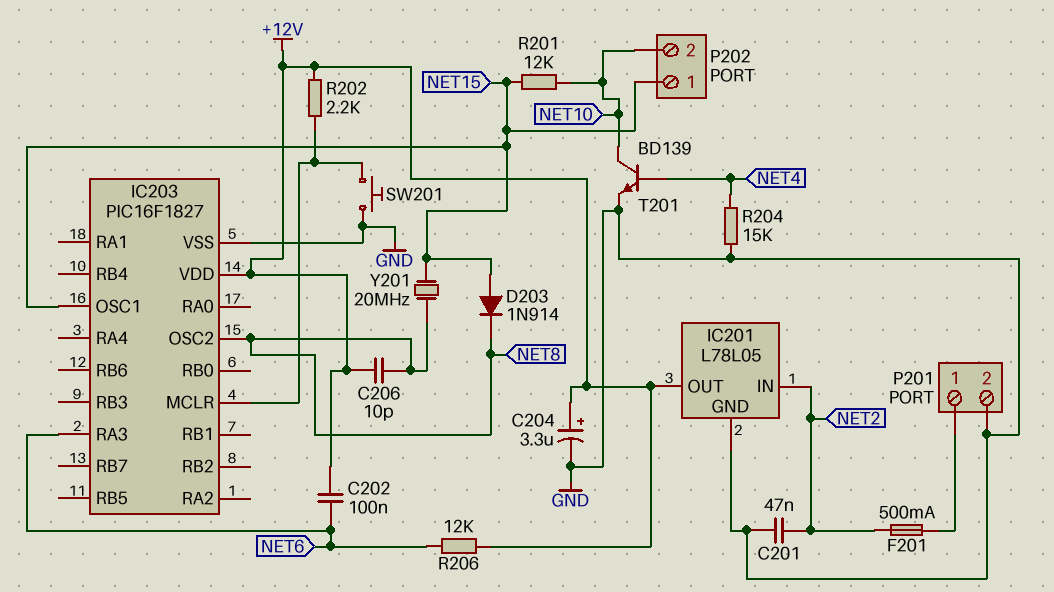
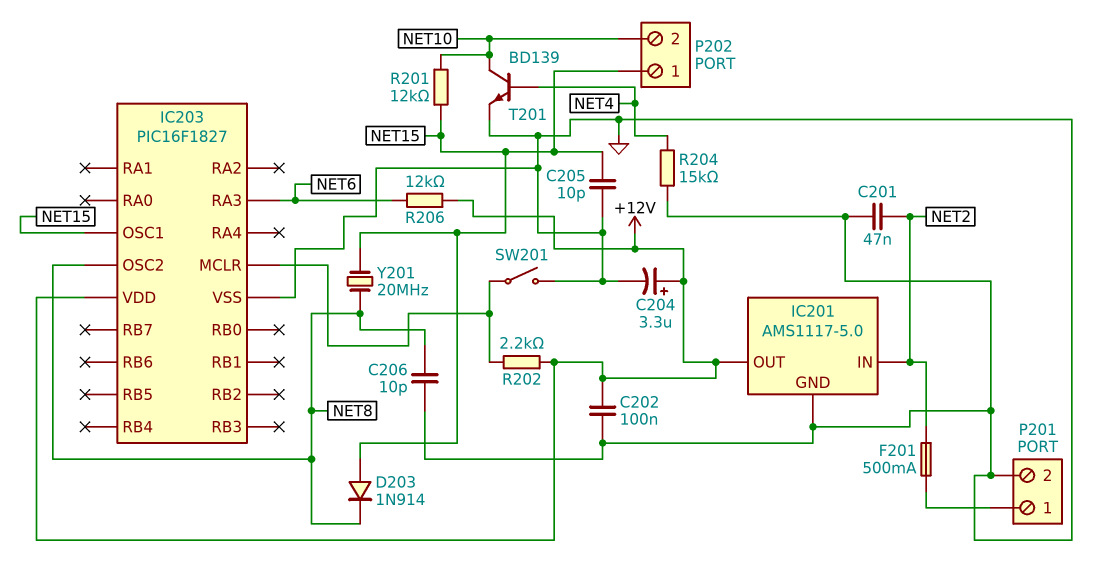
C202: 100nF (+12V, NET6) -> 100nF (+12V, GND)
C205: none -> 10pF (GND, NET15)
C206: 10pF (+12V, NET8) -> 10pF (GND, NET8)
IC201: L78L05 -> AMS1117-5.0
SW201: button (GND, IC203/MCLR) -> switch (GND, IC203/MCLR)

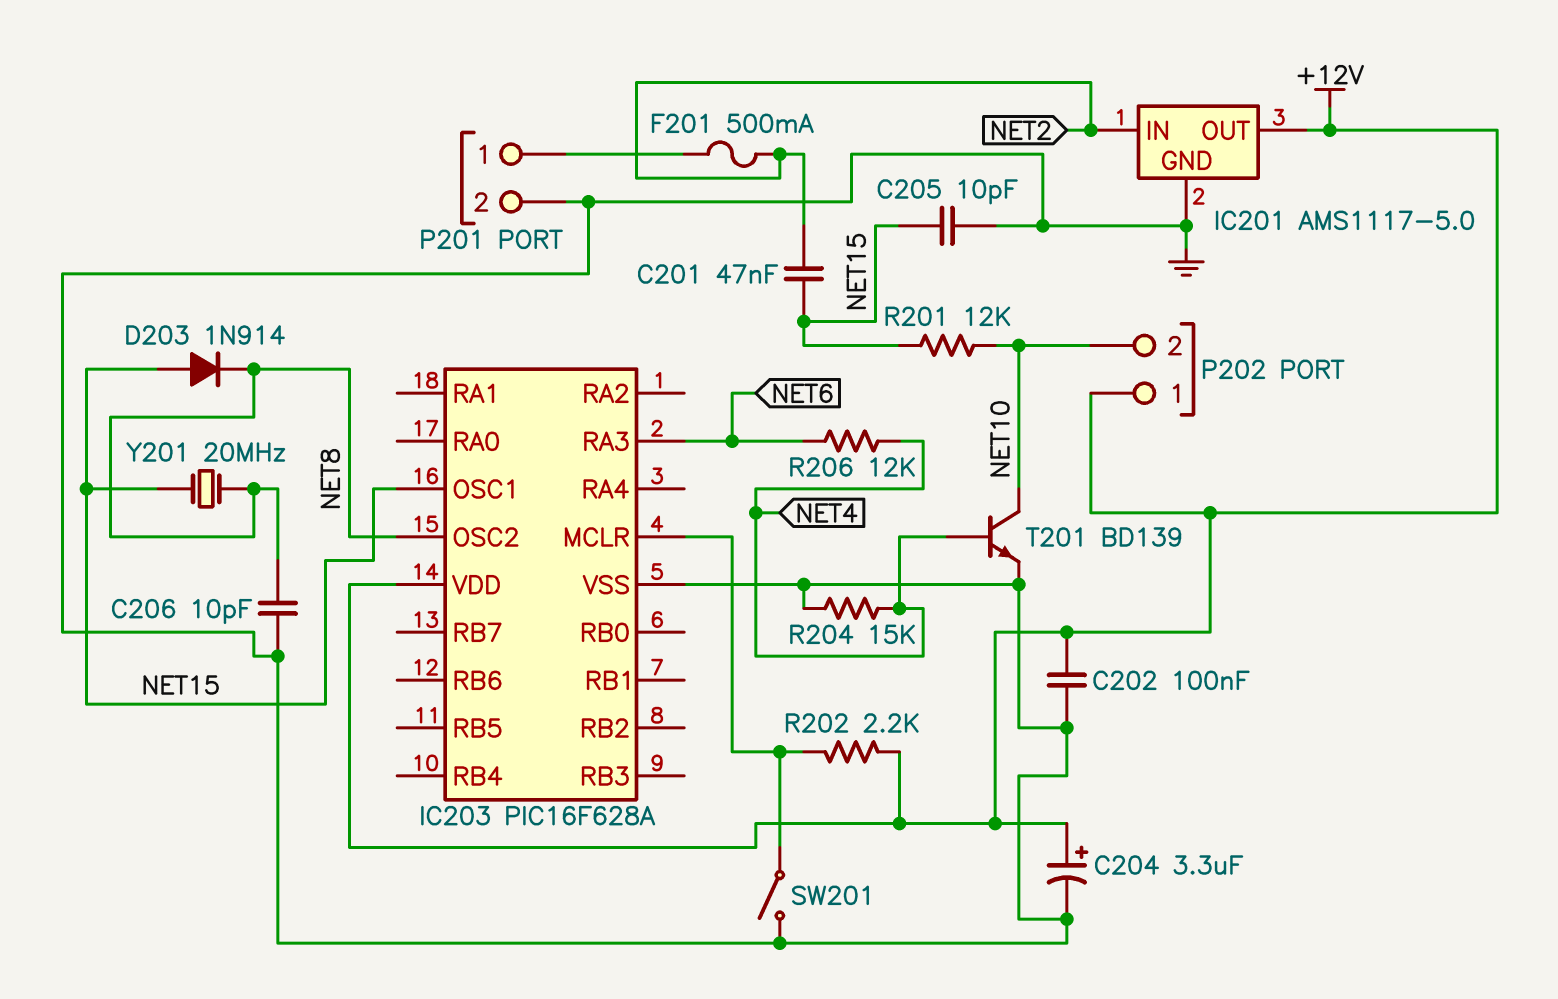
C201: 47nF (GND, NET2) -> 47nF (NET2, NET15)
IC203: PIC16F1827 -> PIC16F628A
P202 pin 1: NET15 -> +12V
R206: 12k (+12V, NET6) -> 12k (NET4, NET6)

